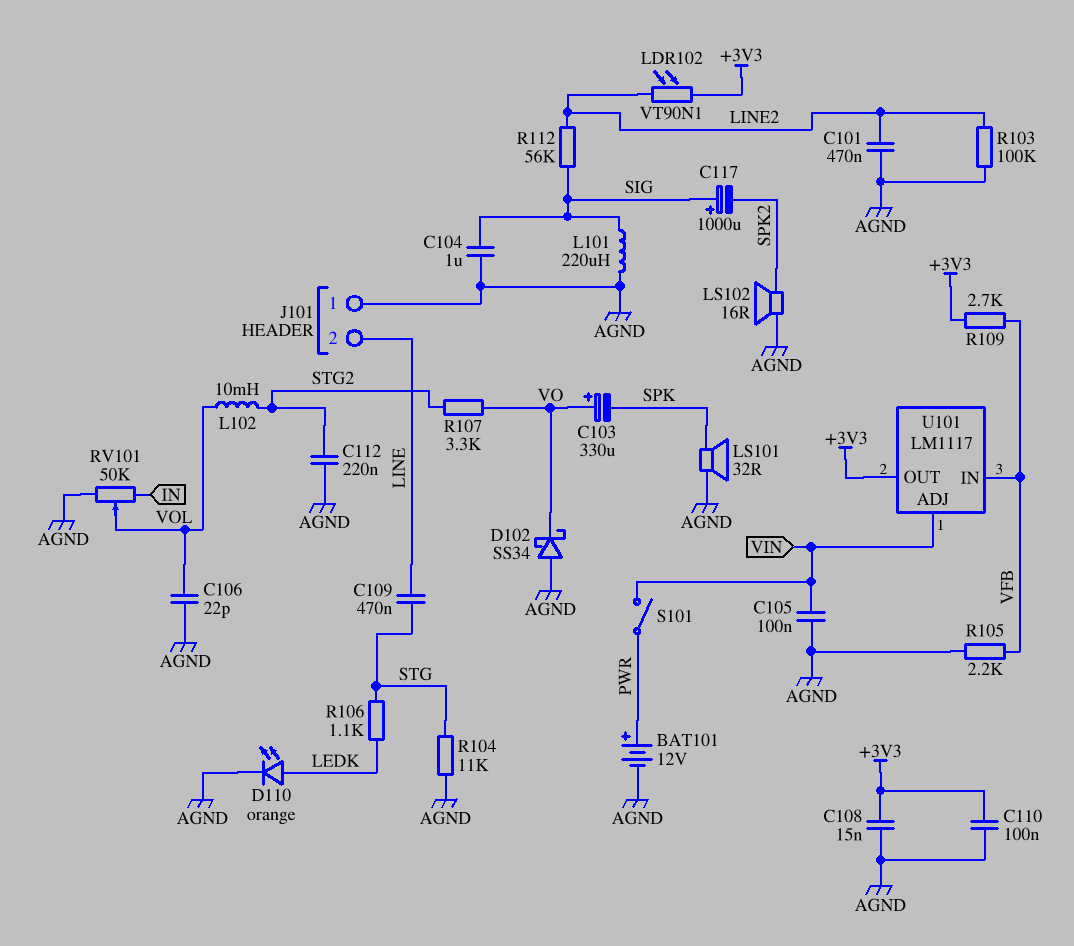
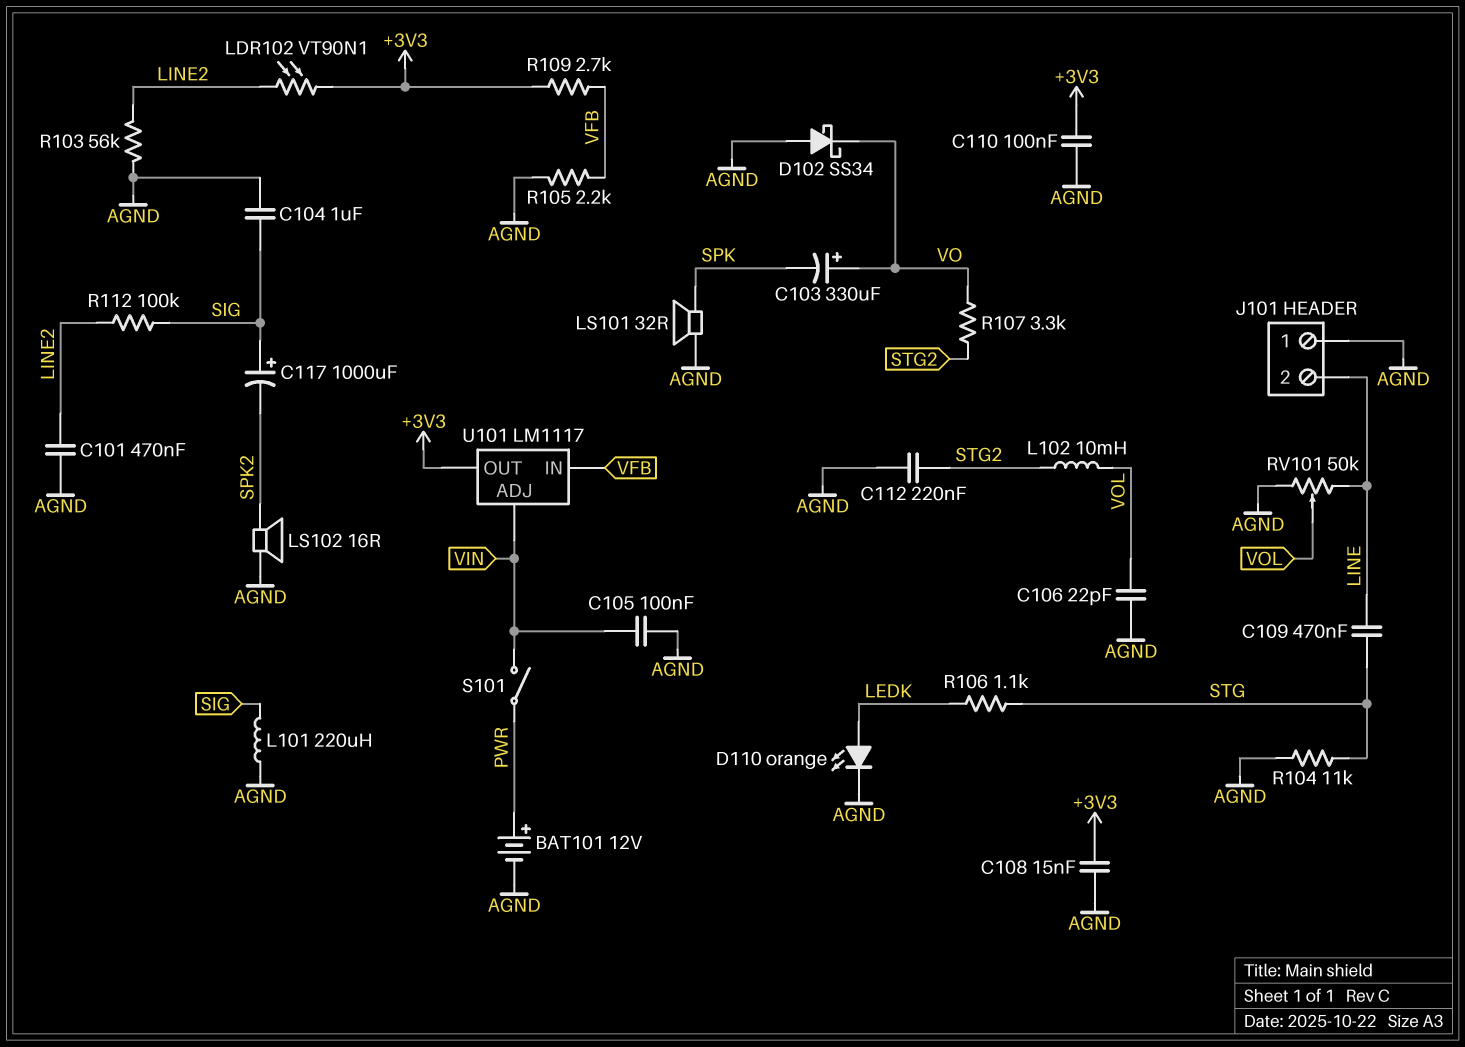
R103: 100k (AGND, LINE2) -> 56k (AGND, LINE2)
R112: 56k (LINE2, SIG) -> 100k (LINE2, SIG)
RV101: 50k (AGND, IN, wiper VOL) -> 50k (AGND, LINE, wiper VOL)

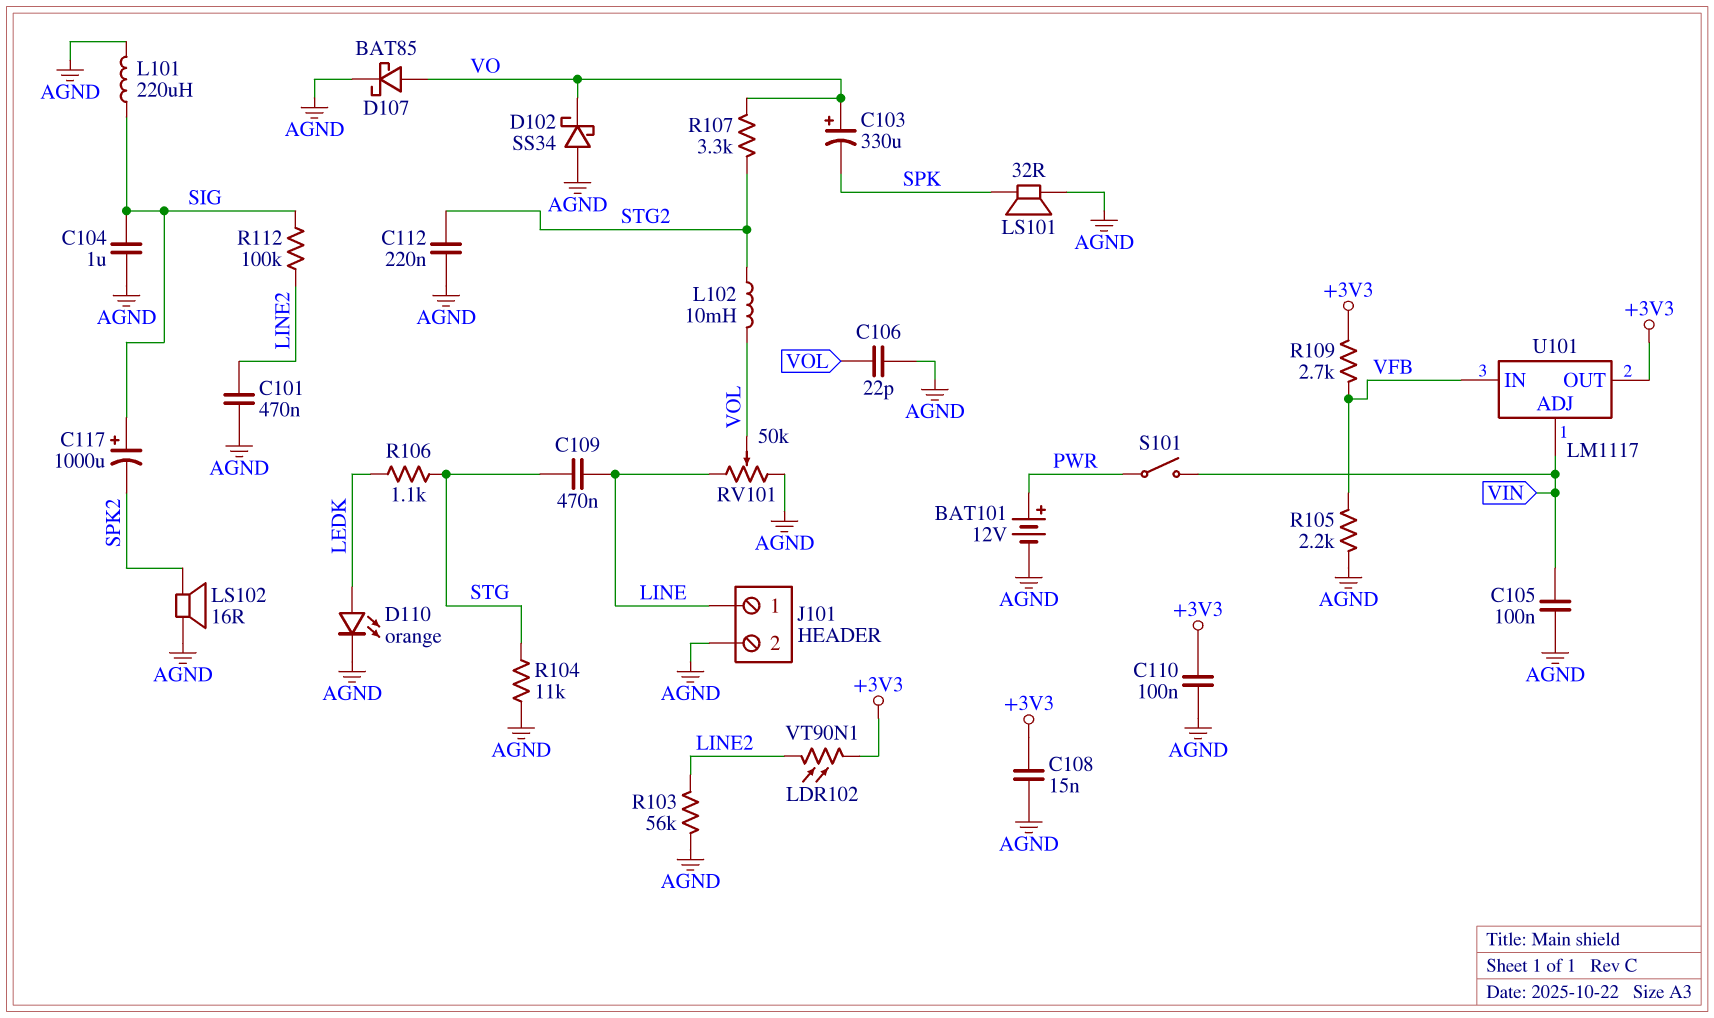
D107: none -> schottky BAT85 (A VO, K AGND)
J101 pin 1: AGND -> LINE
J101 pin 2: LINE -> AGND

